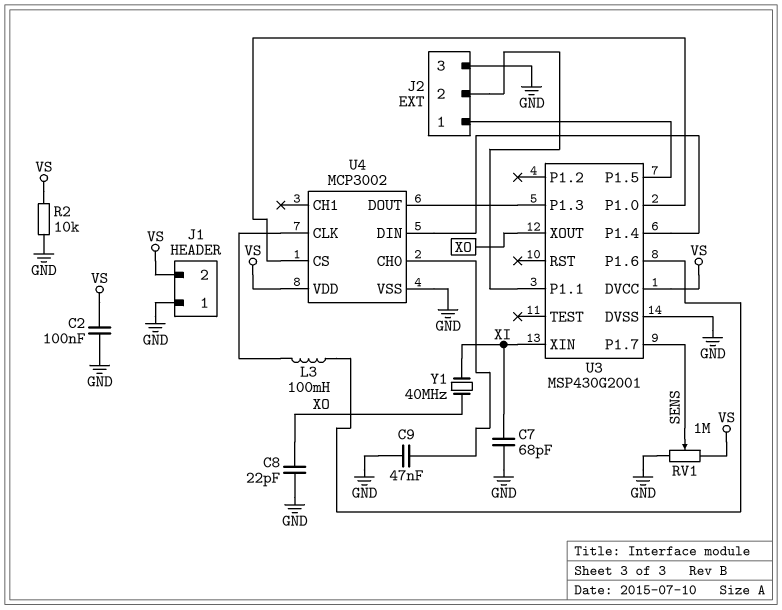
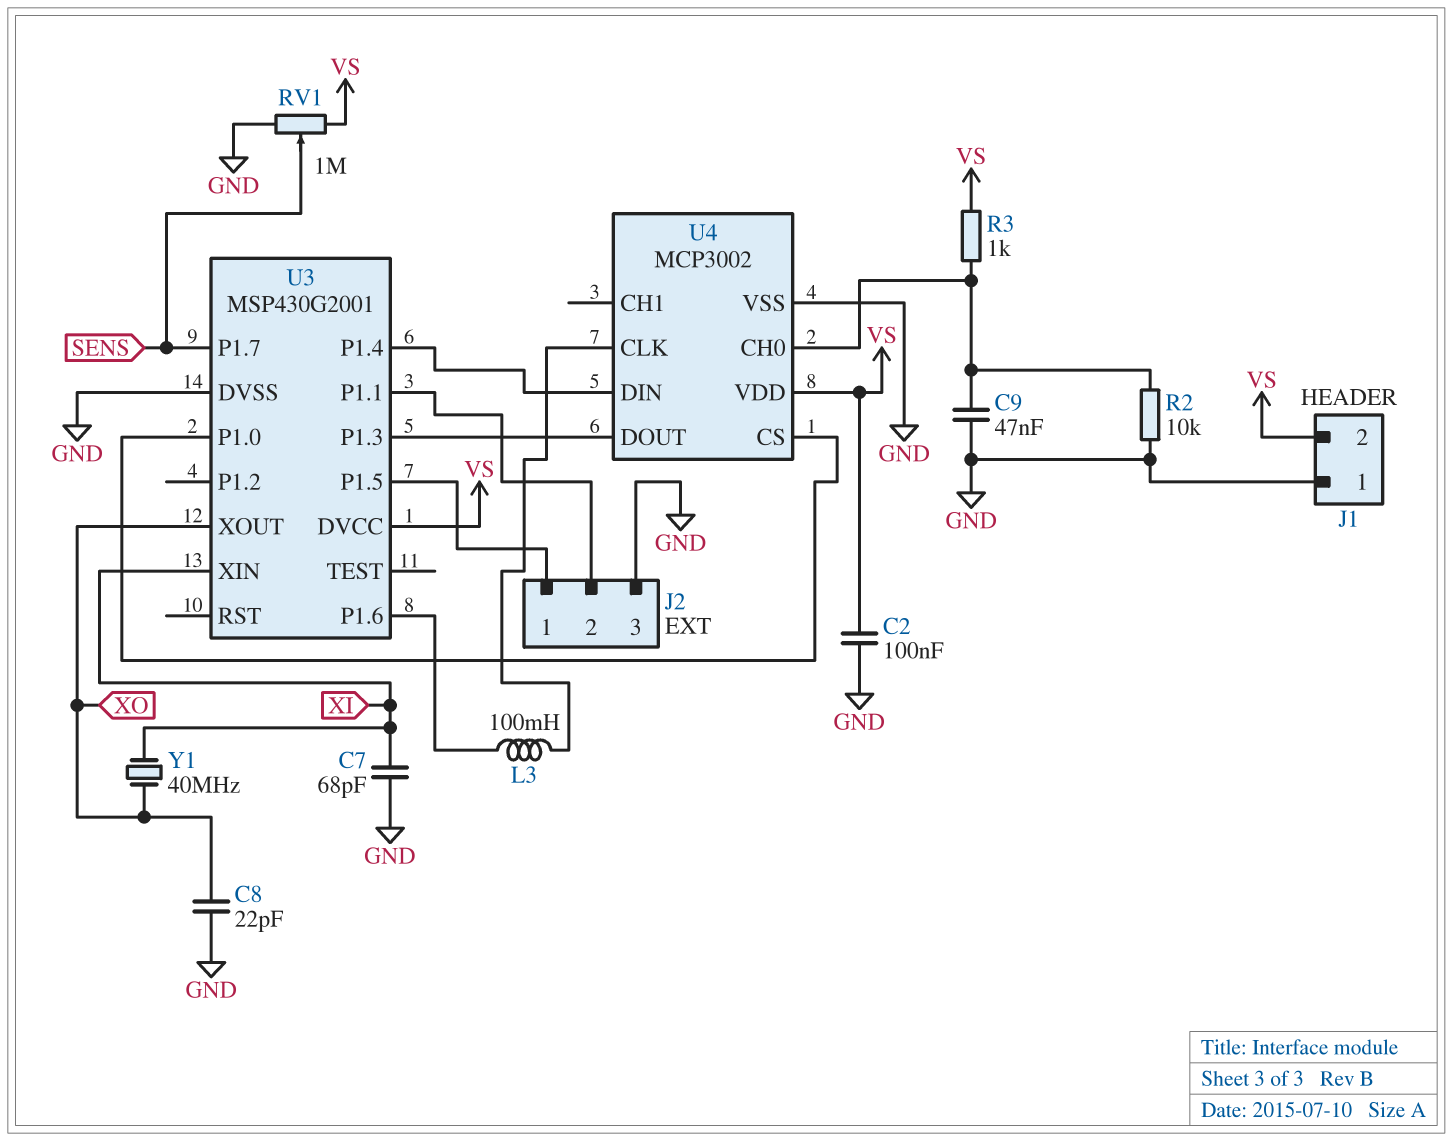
R2: 10k (GND, VS) -> 10k (GND, U4/CH0)
R3: none -> 1k (U4/CH0, VS)

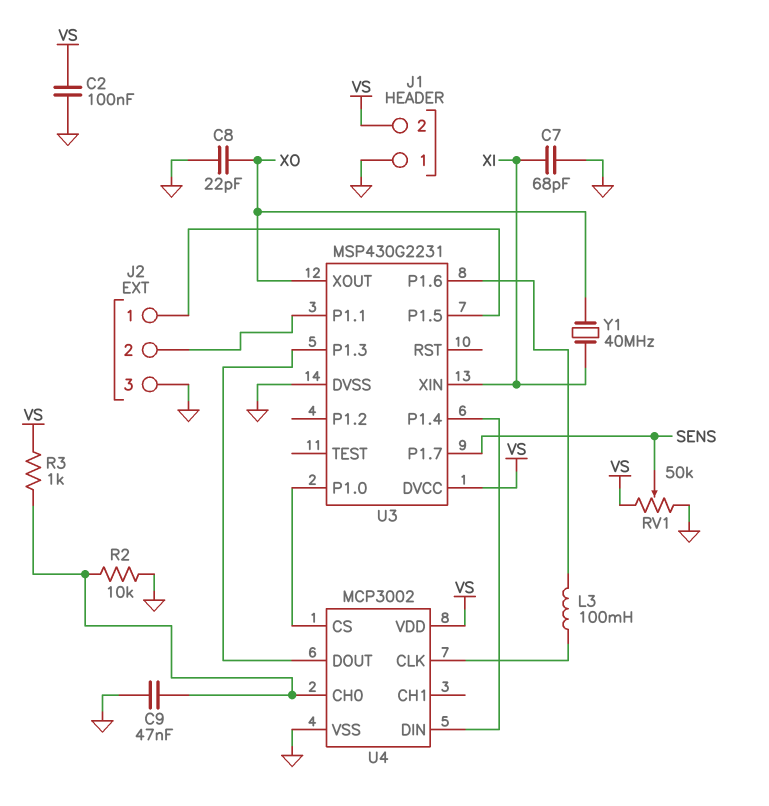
RV1: 1M (GND, VS, wiper SENS) -> 50k (GND, VS, wiper SENS)
U3: MSP430G2001 -> MSP430G2231

